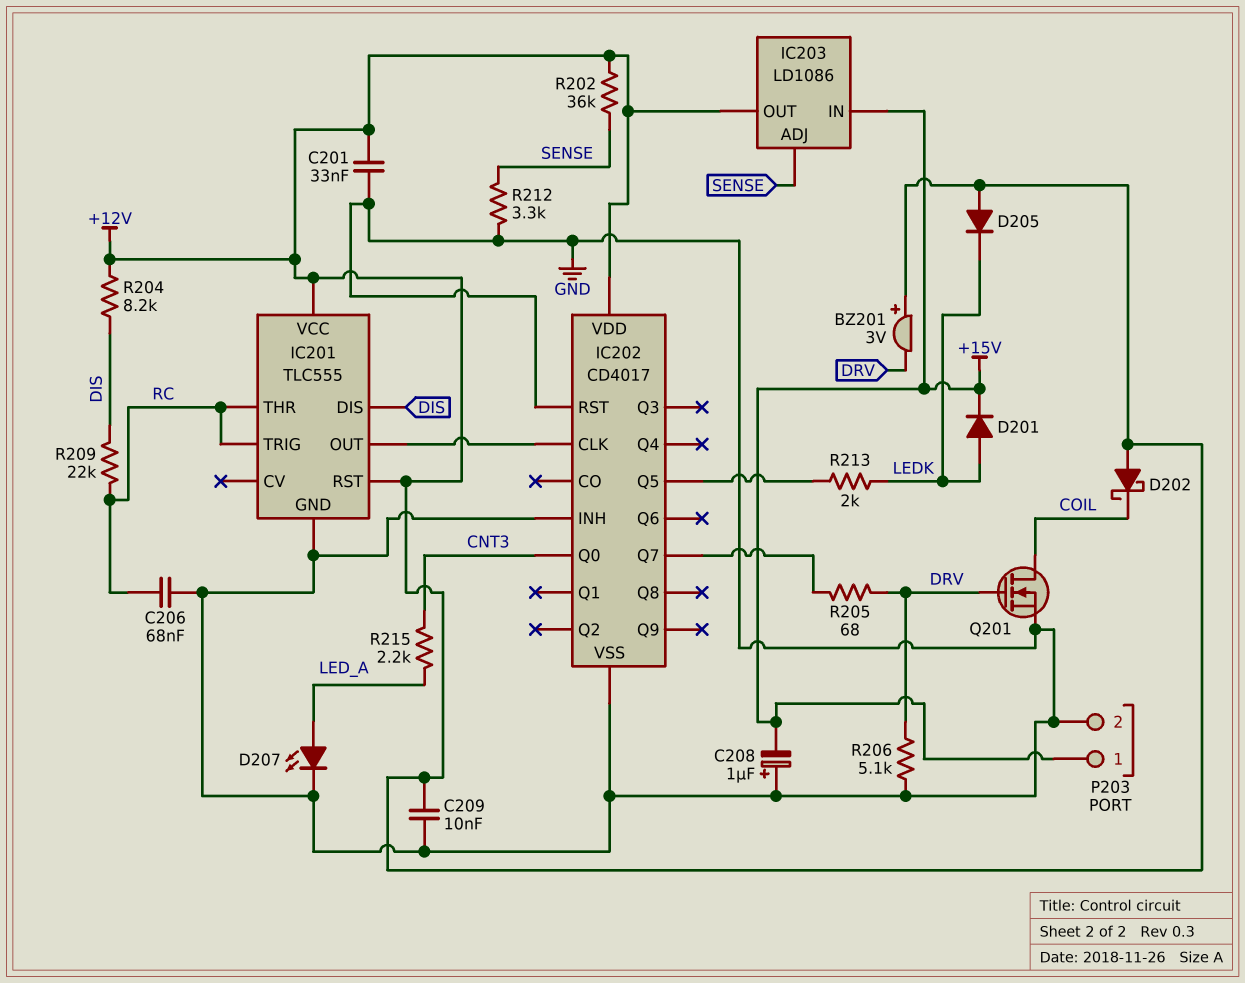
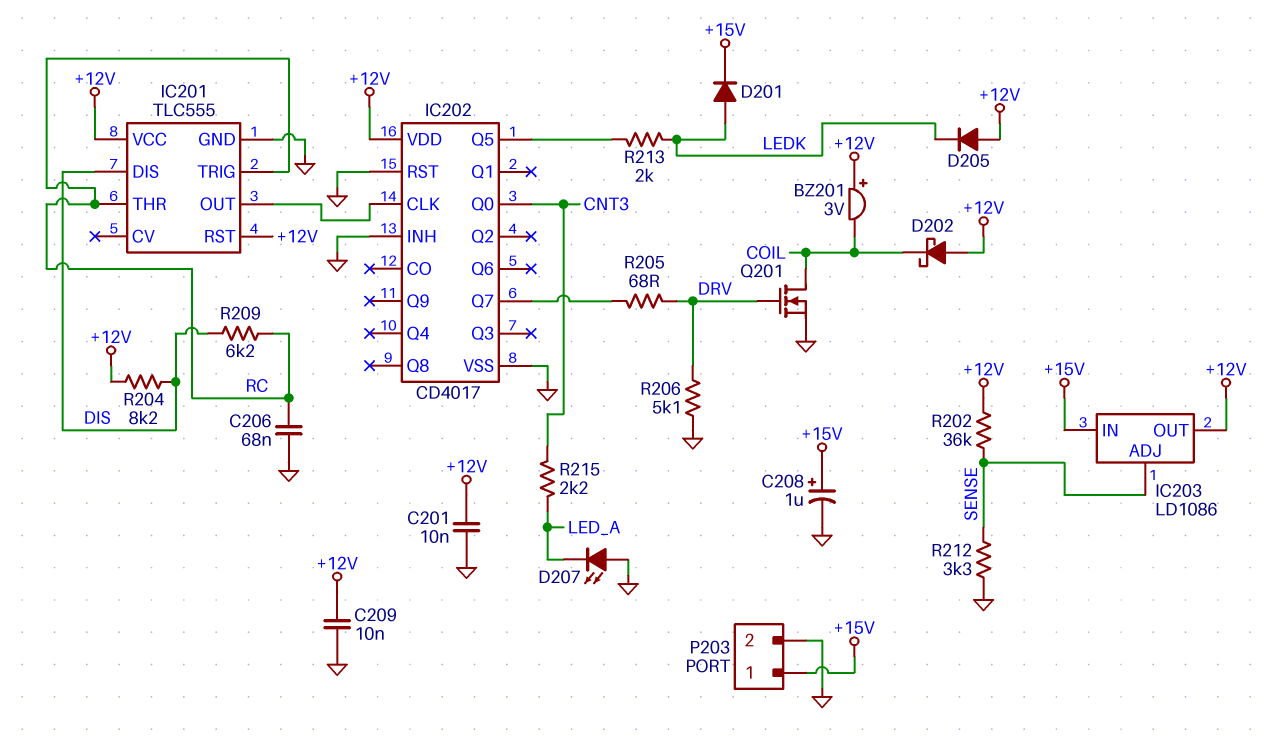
BZ201: buzzer 3V (plus +12V, minus DRV) -> buzzer 3V (plus +12V, minus COIL)
C201: 33nF (+12V, GND) -> 10nF (+12V, GND)
C208: 1uF (plus GND, minus +15V) -> 1uF (plus +15V, minus GND)
D207: LED (A LED_A, K GND) -> LED (A GND, K LED_A)
R209: 22k (DIS, RC) -> 6.2k (DIS, RC)

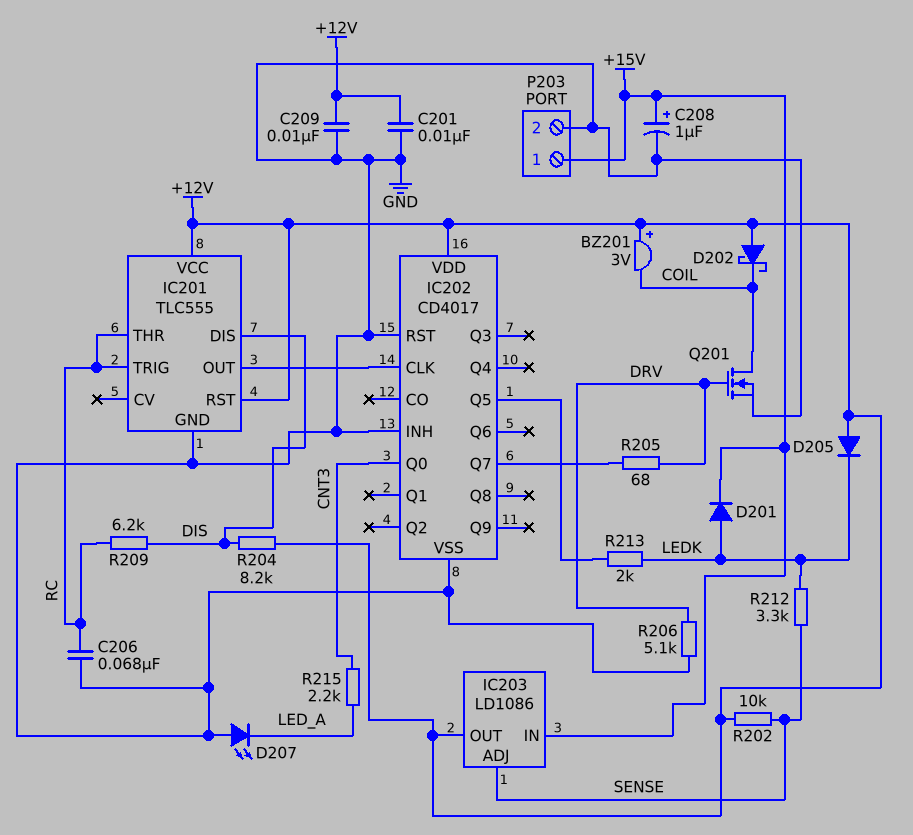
R202: 36k (+12V, SENSE) -> 10k (+12V, SENSE)
R212: 3.3k (GND, SENSE) -> 3.3k (LEDK, SENSE)

